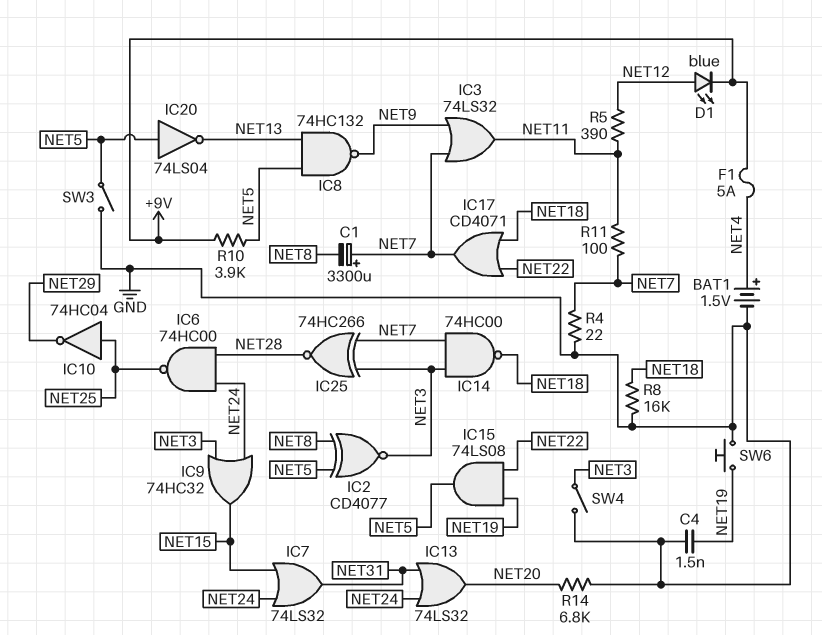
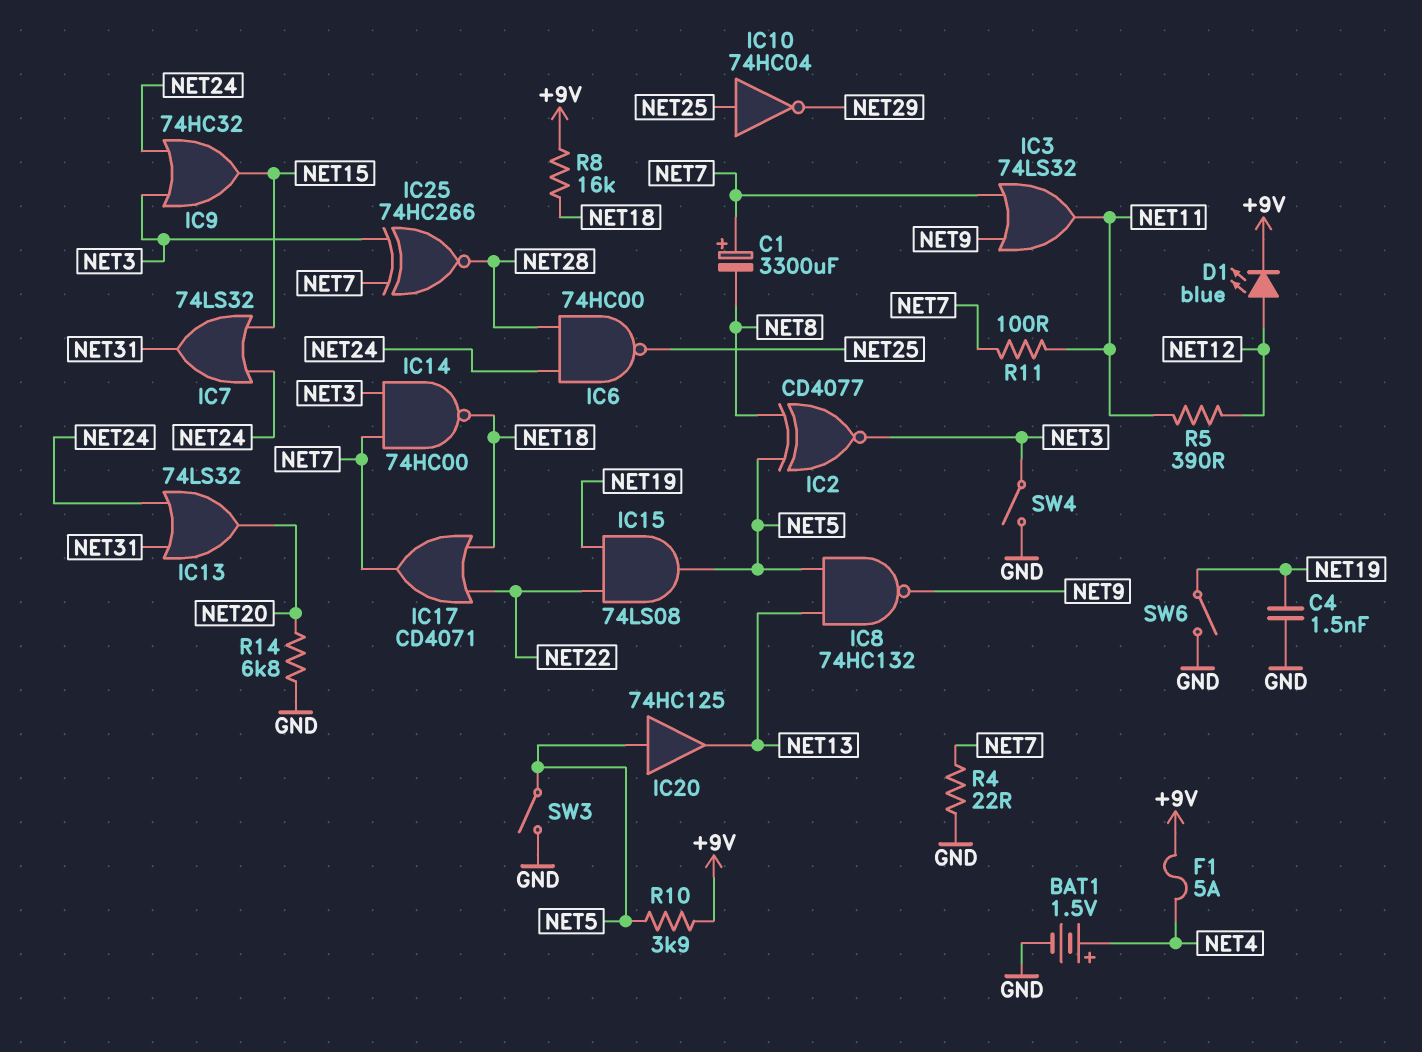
IC20: NOT 74LS04 (in NET5, out NET13) -> buffer 74HC125 (in NET5, out NET13)
R8: 16k (GND, NET18) -> 16k (+9V, NET18)
SW6: button (GND, NET19) -> switch (GND, NET19)

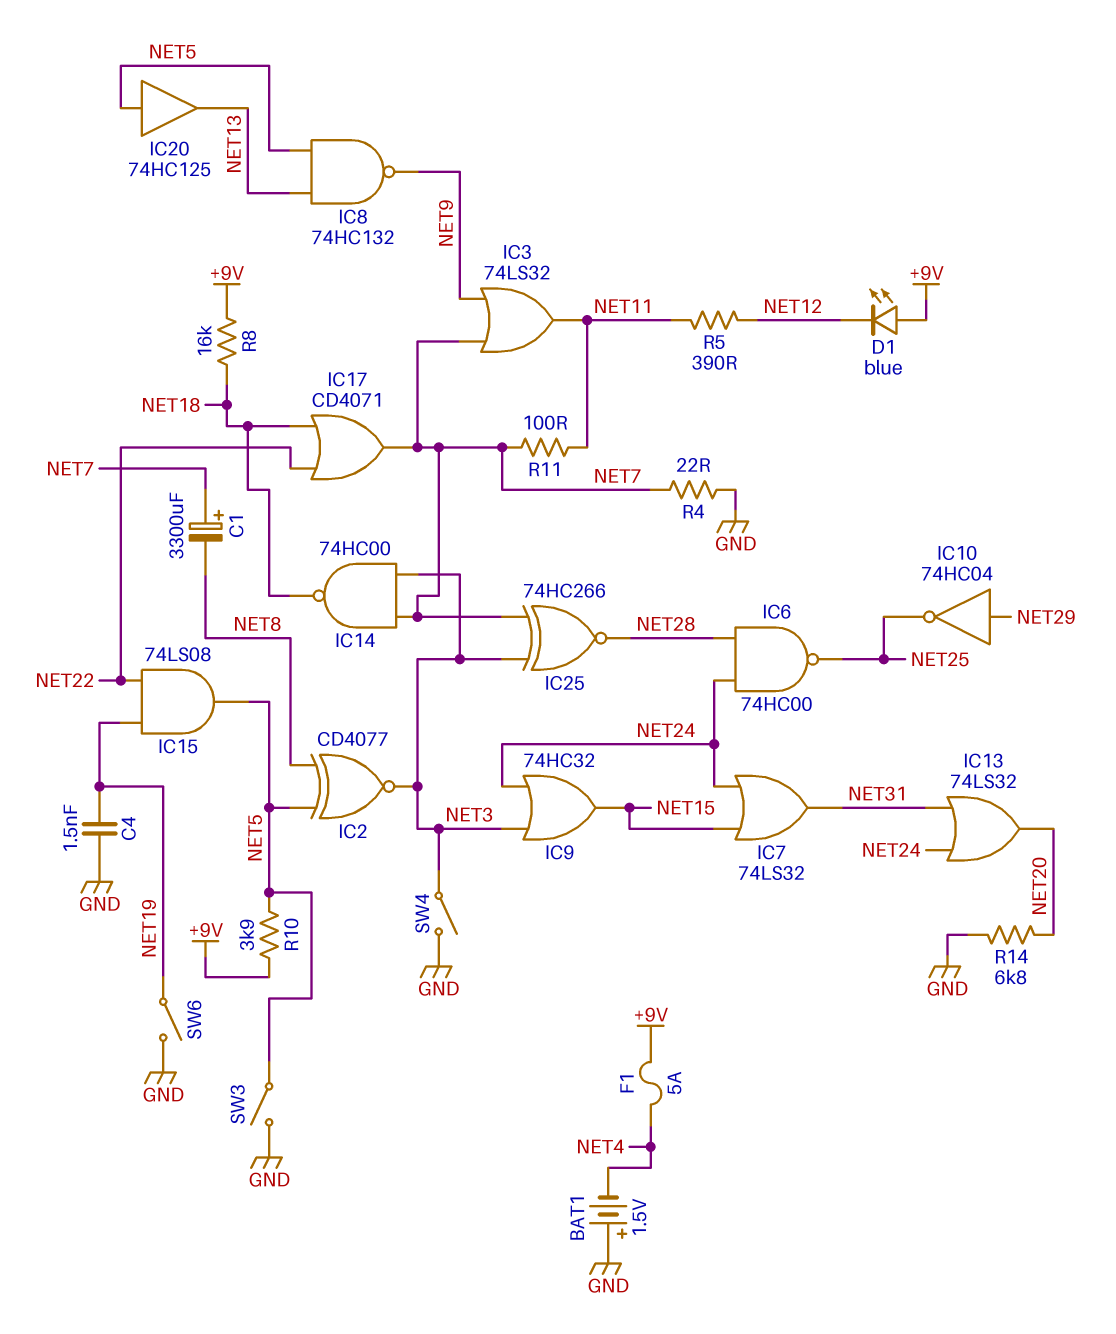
BAT1: 1.5V (plus NET4, minus GND) -> 1.5V (plus GND, minus NET4)
D1: LED blue (A NET12, K +9V) -> LED blue (A +9V, K NET12)
IC10: NOT 74HC04 (in NET25, out NET29) -> NOT 74HC04 (in NET29, out NET25)

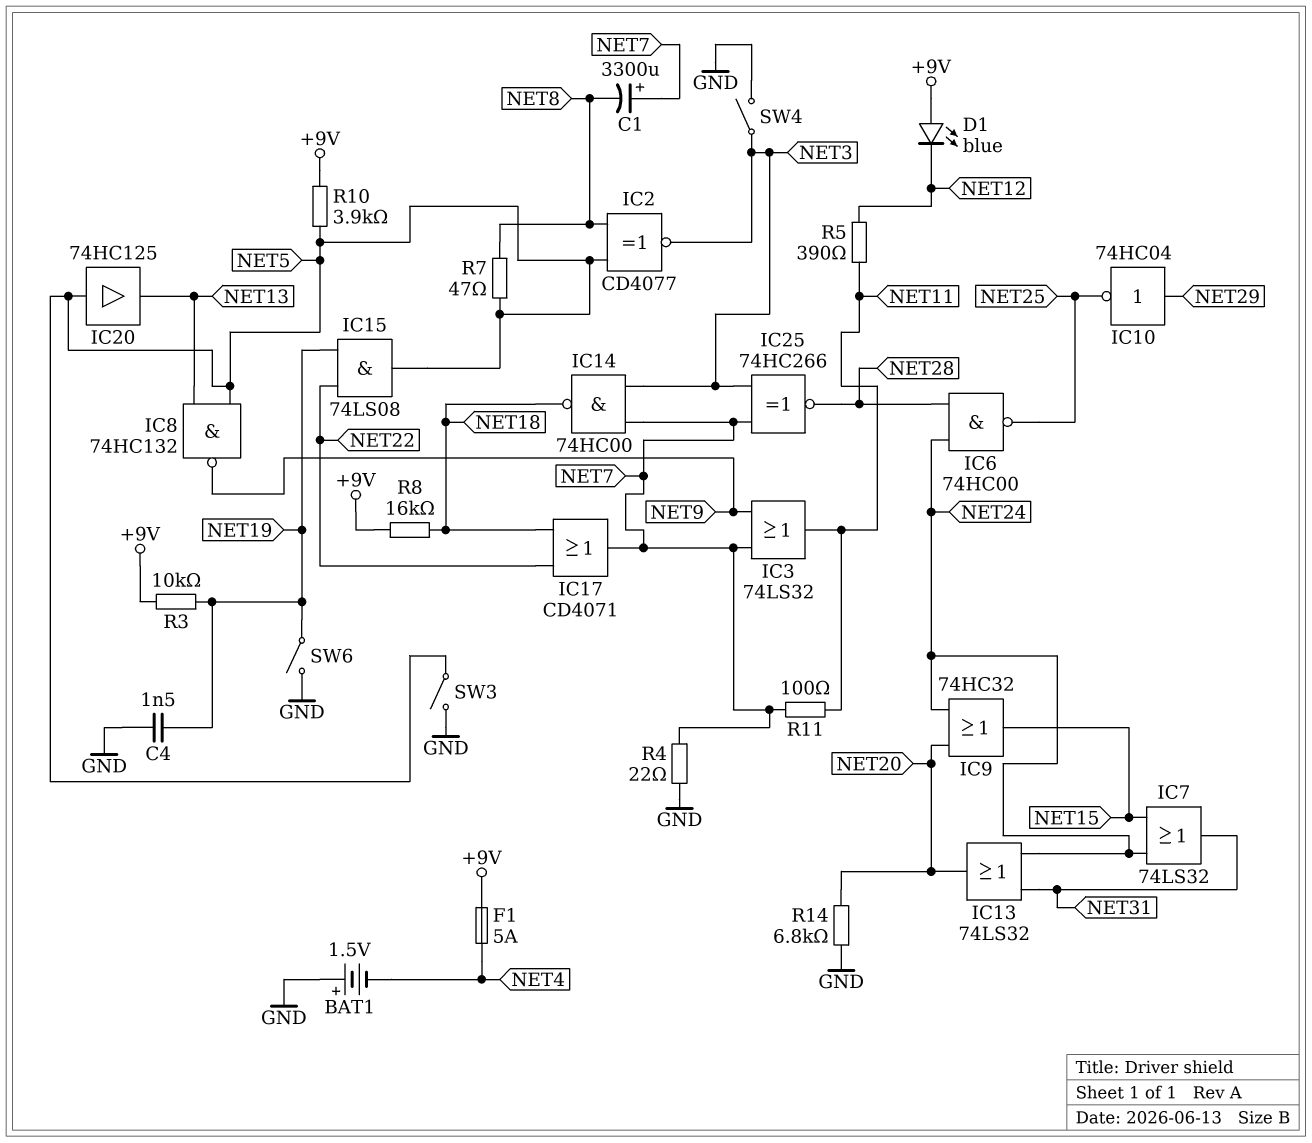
IC9: OR 74HC32 (in NET3, in NET24, out NET15) -> OR 74HC32 (in NET20, in NET24, out NET15)
R3: none -> 10k (+9V, NET19)
R7: none -> 47 (NET5, NET8)

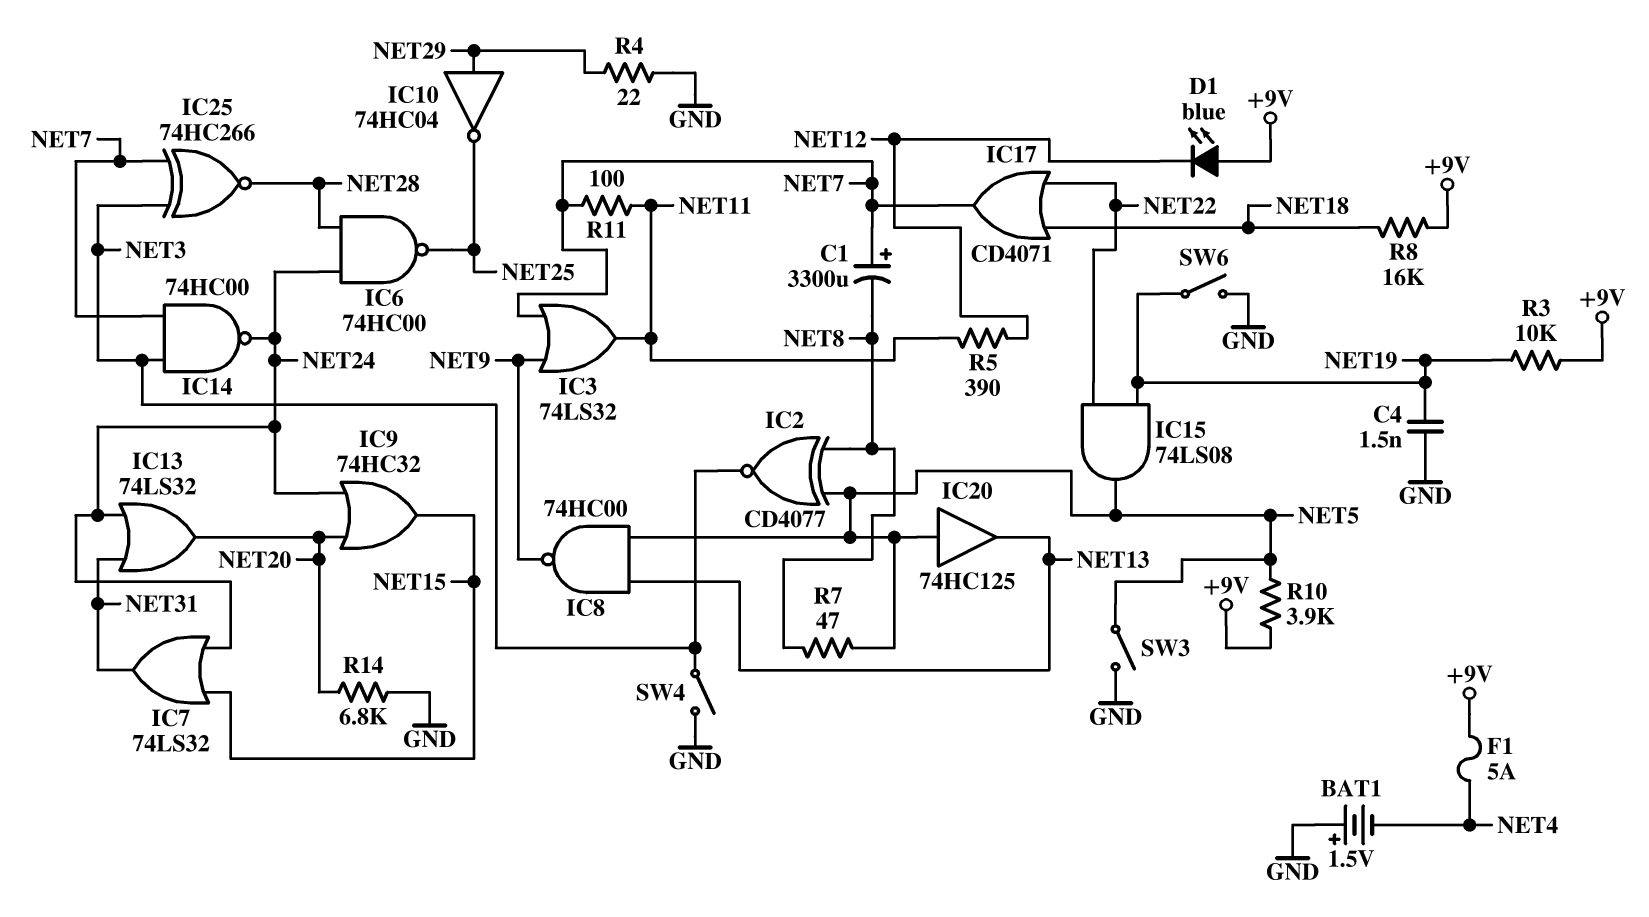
IC8: NAND 74HC132 (in NET5, in NET13, out NET9) -> NAND 74HC00 (in NET5, in NET13, out NET9)
IC14: NAND 74HC00 (in NET3, in NET7, out NET18) -> NAND 74HC00 (in NET3, in NET7, out NET24)
R4: 22 (GND, NET7) -> 22 (GND, NET29)

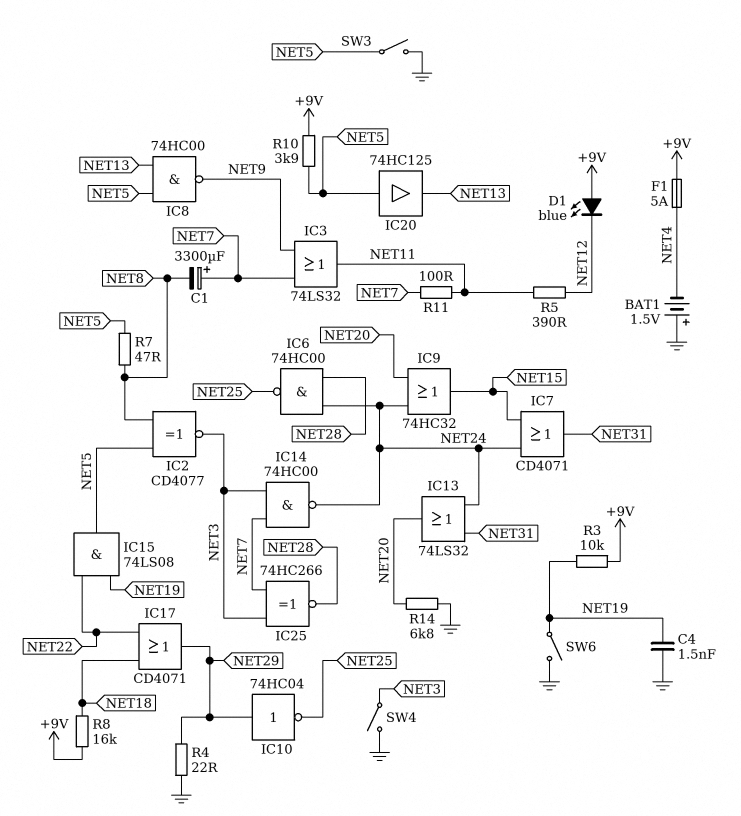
IC7: OR 74LS32 (in NET15, in NET24, out NET31) -> OR CD4071 (in NET15, in NET24, out NET31)
IC17: OR CD4071 (in NET18, in NET22, out NET7) -> OR CD4071 (in NET18, in NET22, out NET29)

